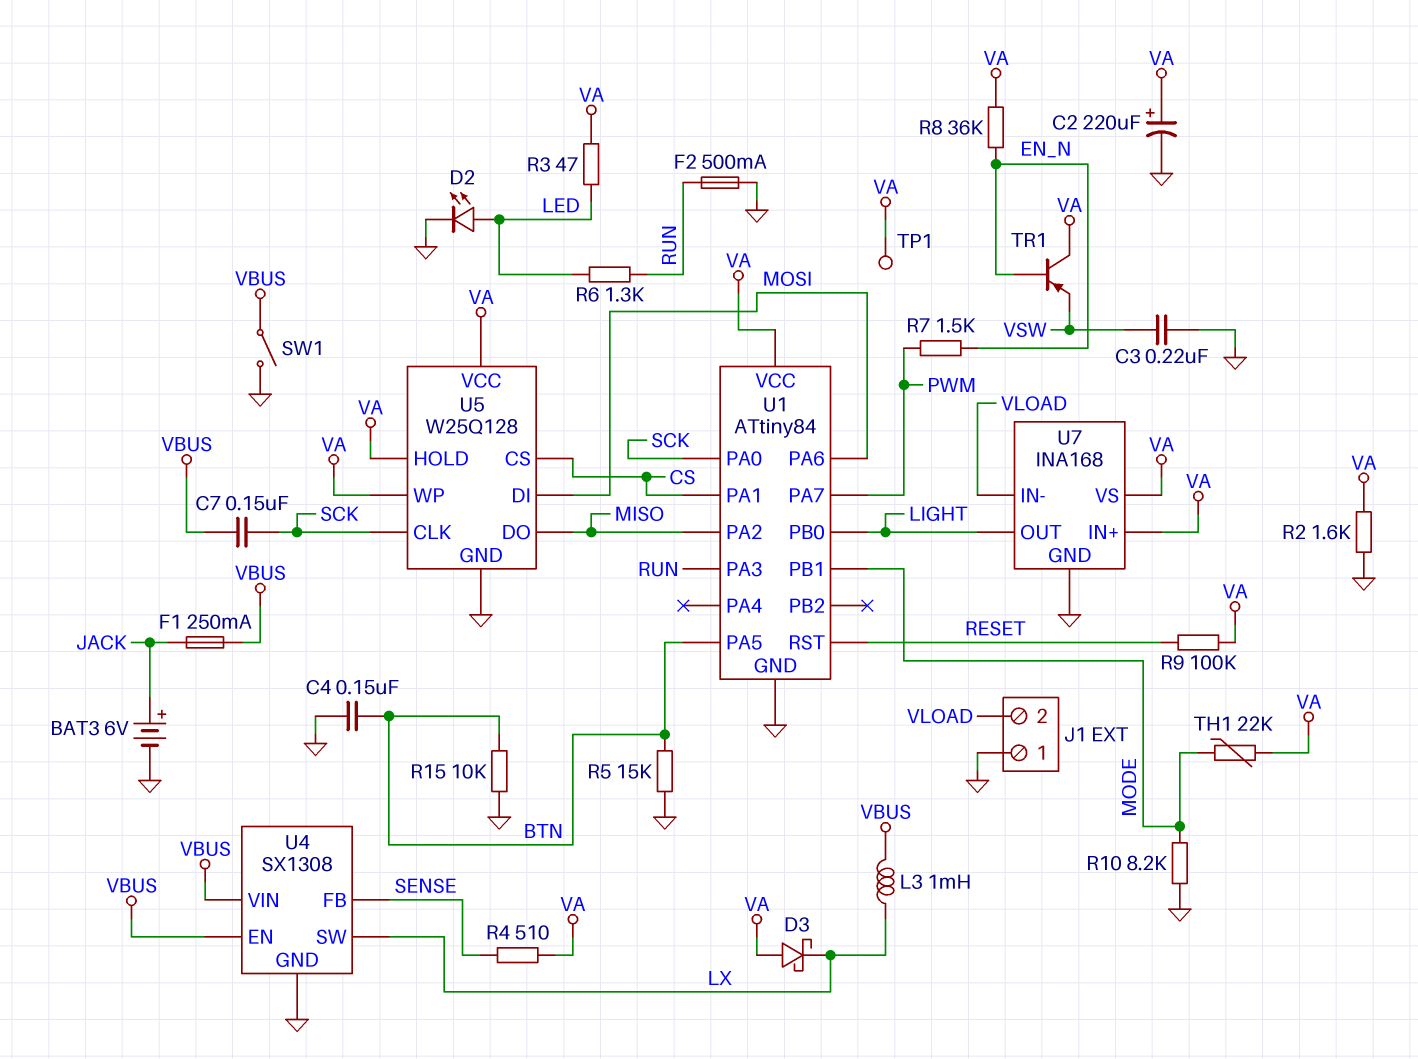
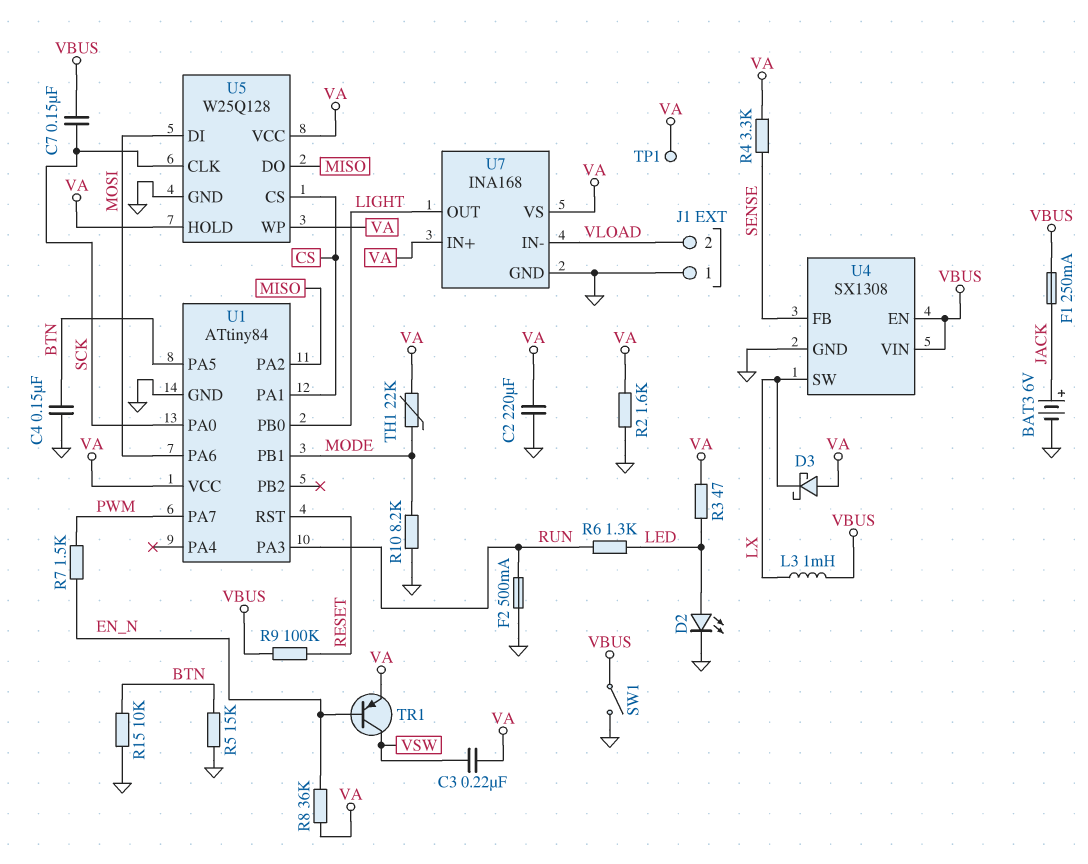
C2: 220uF (plus VA, minus GND) -> 220uF (GND, VA)
C3: 220nF (GND, VSW) -> 220nF (VA, VSW)
R4: 510 (SENSE, VA) -> 3.3k (SENSE, VA)
R9: 100k (RESET, VA) -> 100k (RESET, VBUS)
TR1: PNP (B EN_N, C VA, E VSW) -> PNP (B EN_N, C VSW, E VA)

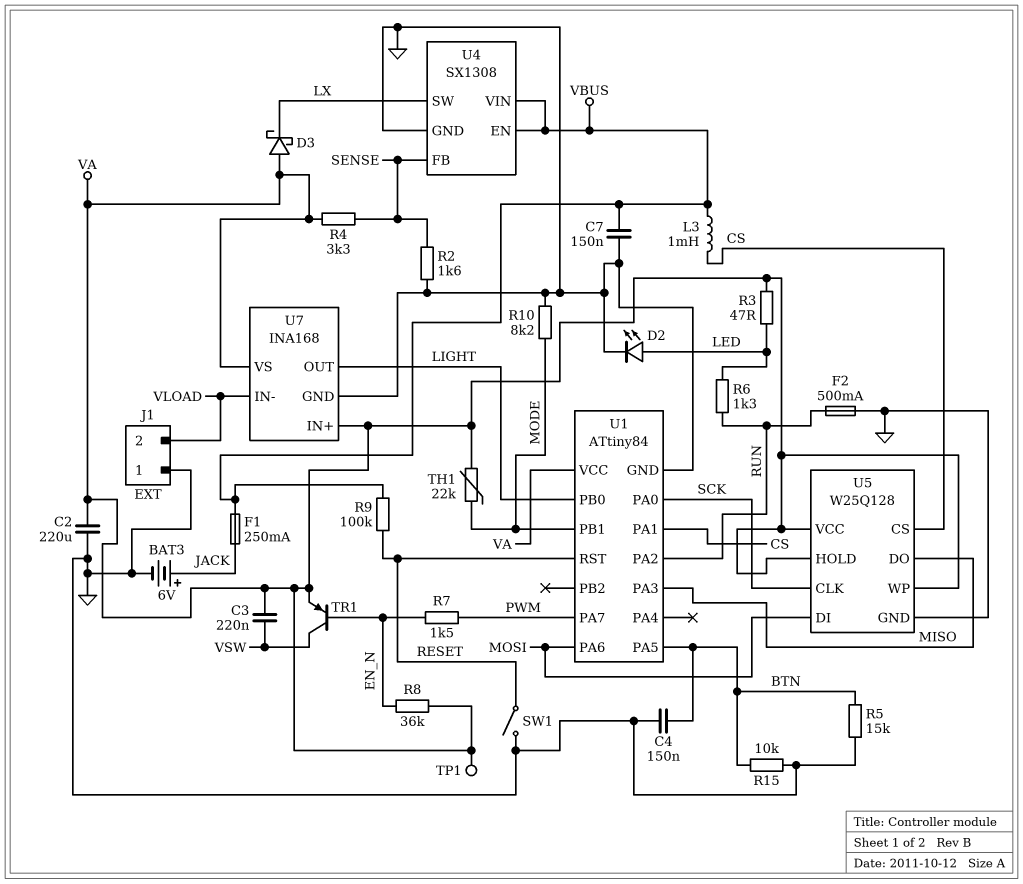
C7: 150nF (SCK, VBUS) -> 150nF (GND, VBUS)
L3: 1mH (LX, VBUS) -> 1mH (CS, VBUS)
R2: 1.6k (GND, VA) -> 1.6k (GND, SENSE)
SW1: switch (GND, VBUS) -> switch (GND, RESET)
U1 pin PA2: MISO -> RUN
U1 pin PA3: RUN -> MISO

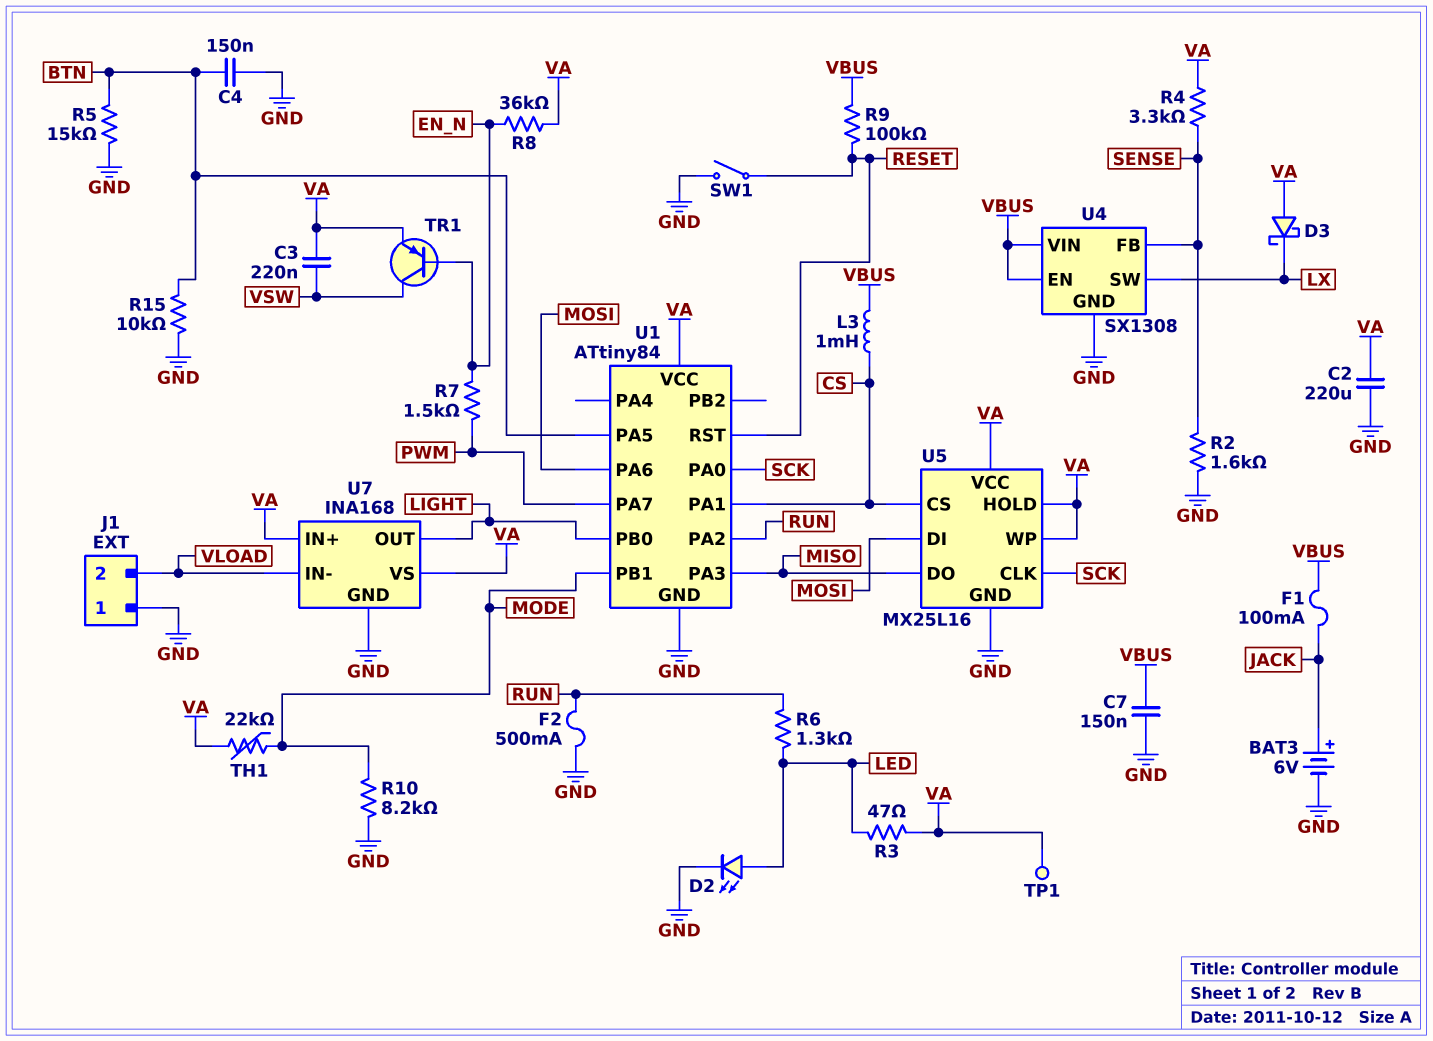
F1: 250mA (JACK, VBUS) -> 100mA (JACK, VBUS)
U5: W25Q128 -> MX25L16

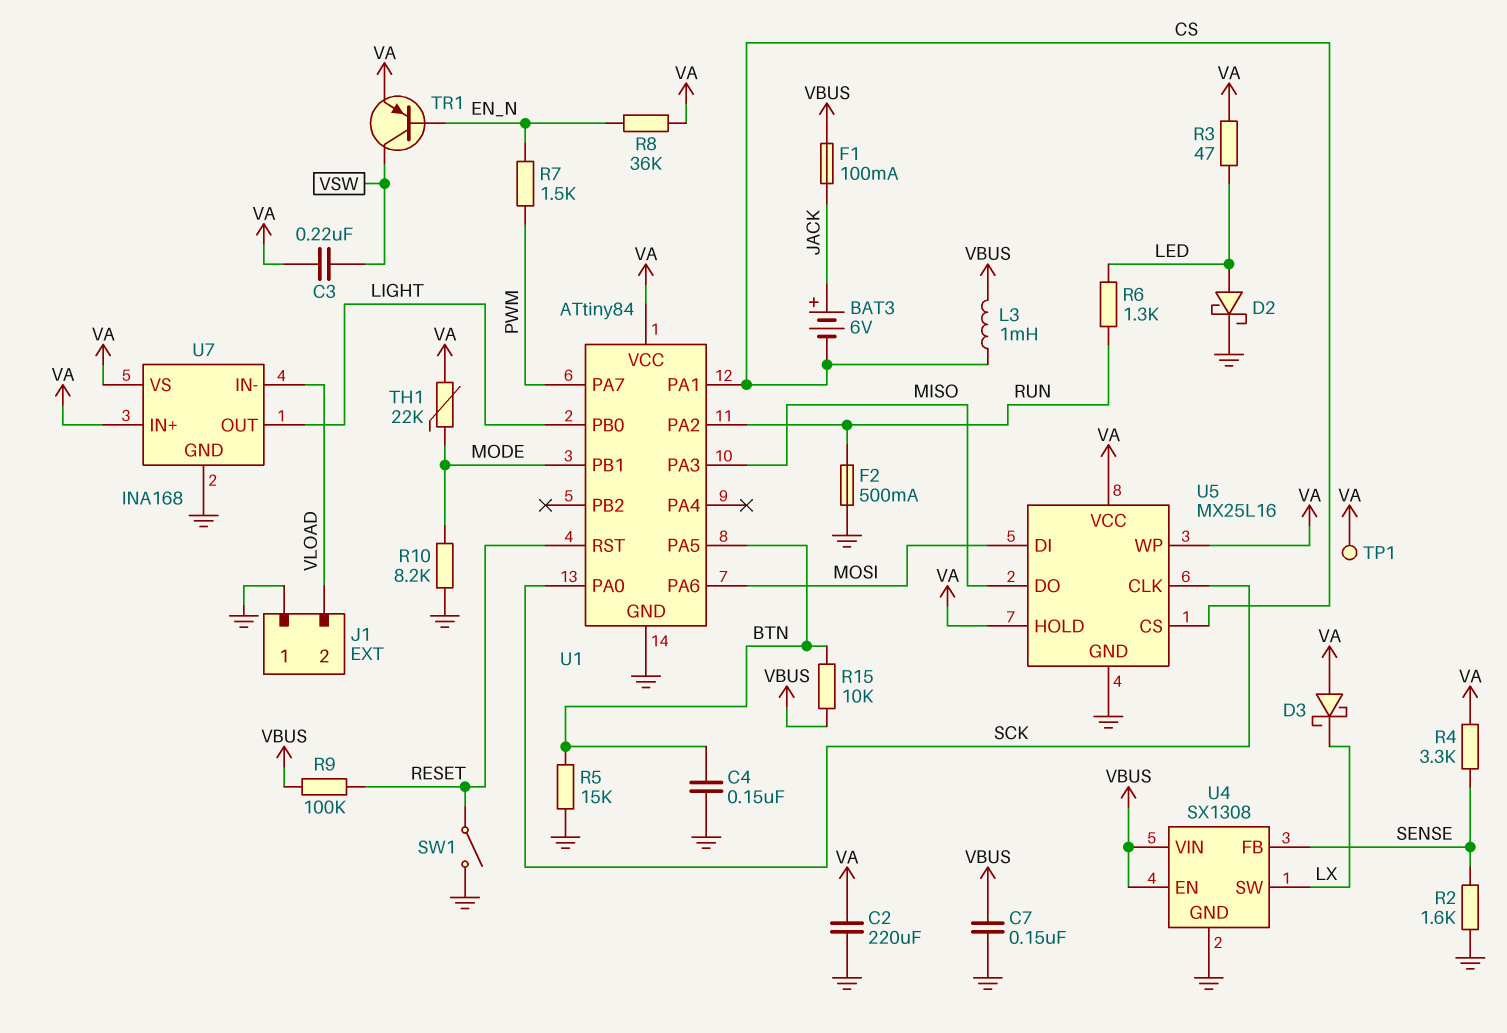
BAT3: 6V (plus JACK, minus GND) -> 6V (plus JACK, minus CS)
D2: LED (A LED, K GND) -> schottky (A LED, K GND)
R15: 10k (BTN, GND) -> 10k (BTN, VBUS)

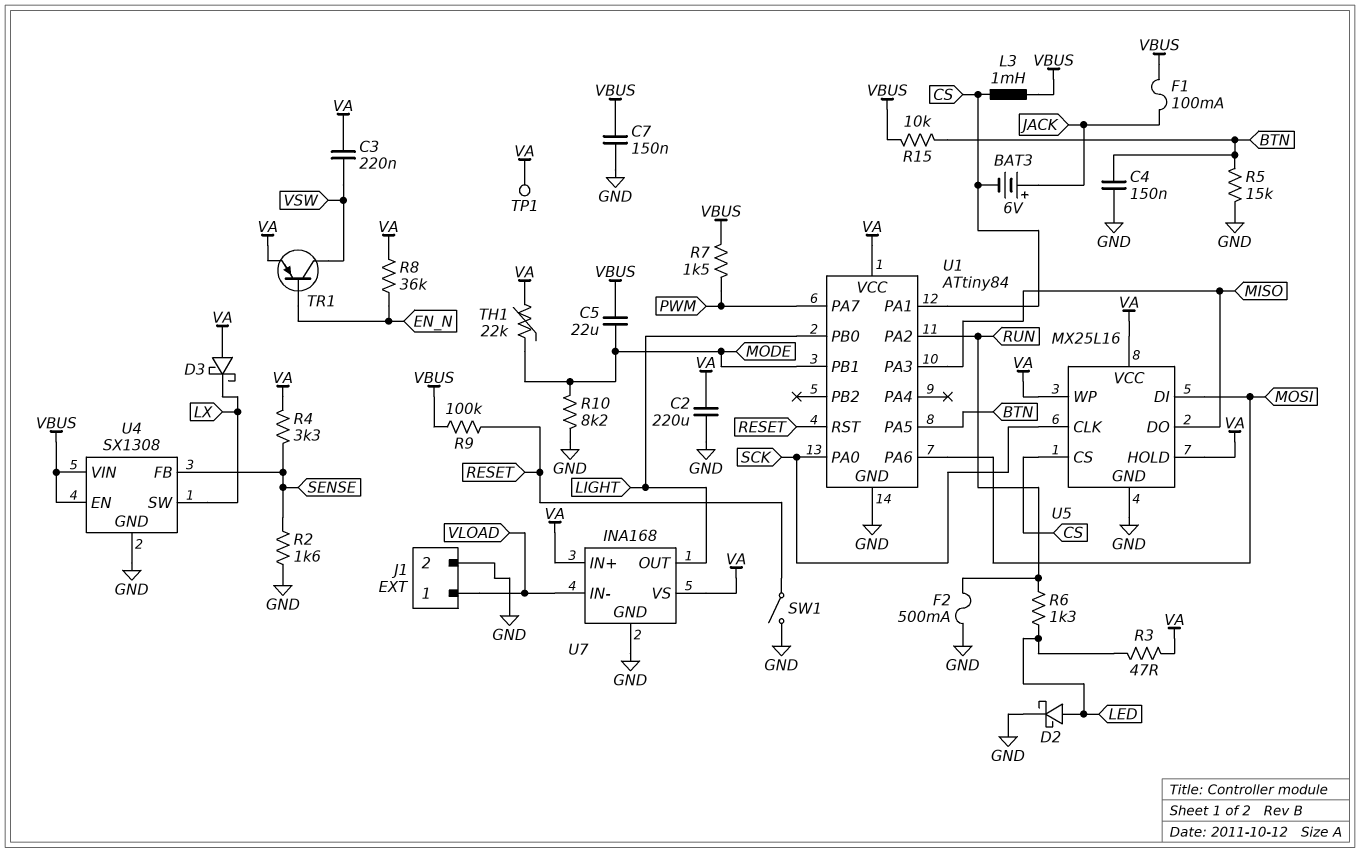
C5: none -> 22uF (MODE, VBUS)
J1 pin 1: GND -> VLOAD
J1 pin 2: VLOAD -> GND
R7: 1.5k (EN_N, PWM) -> 1.5k (PWM, VBUS)

